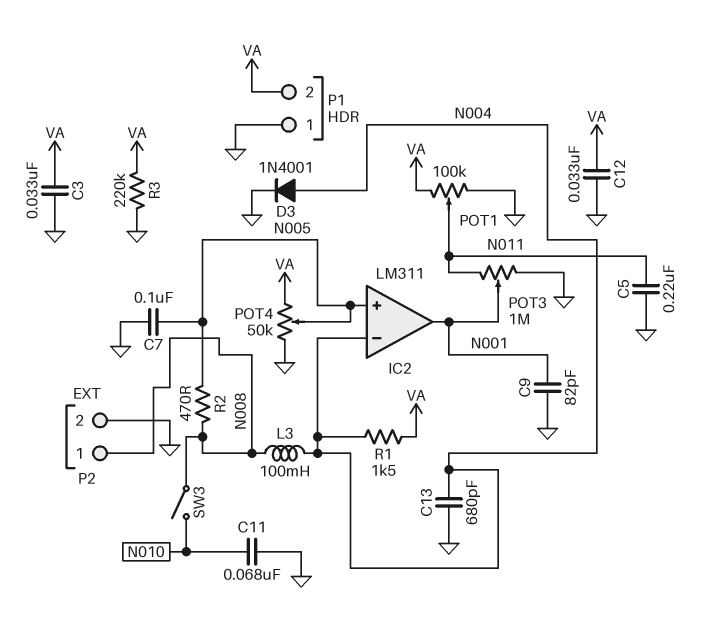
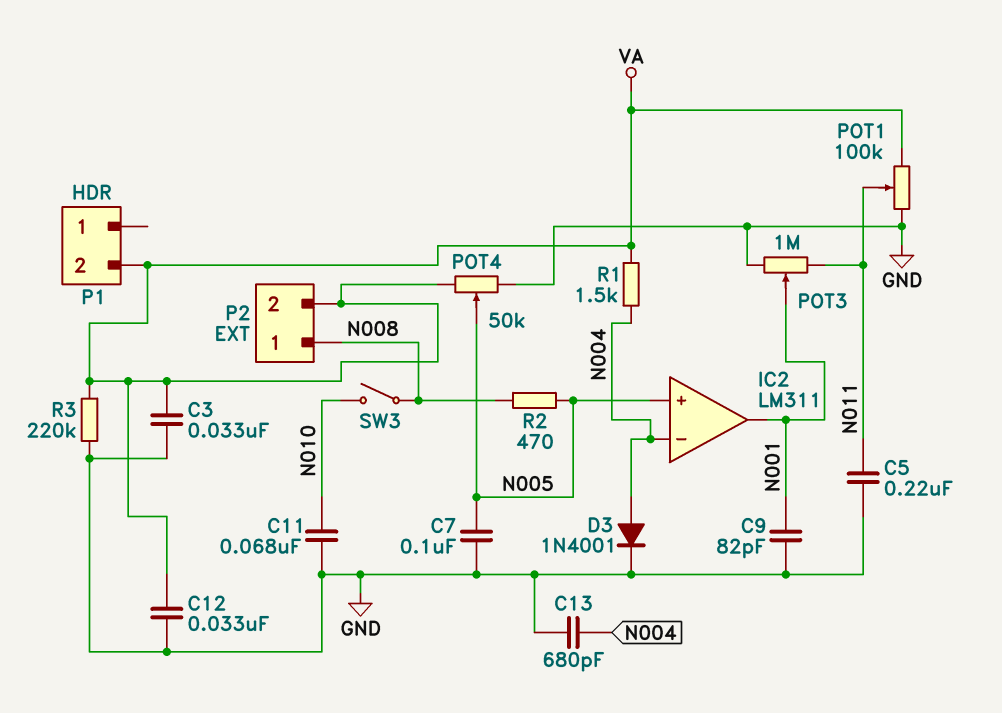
L3: 100mH (N004, N008) -> none
P1 pin 1: GND -> none
P2 pin 2: GND -> VA

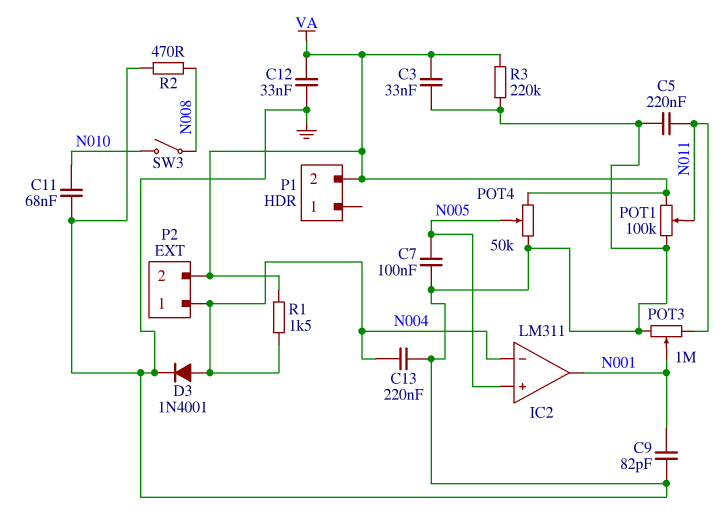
C13: 680pF (GND, N004) -> 220nF (GND, N004)
P2 pin 1: N008 -> N004
R2: 470 (N005, N008) -> 470 (GND, N008)

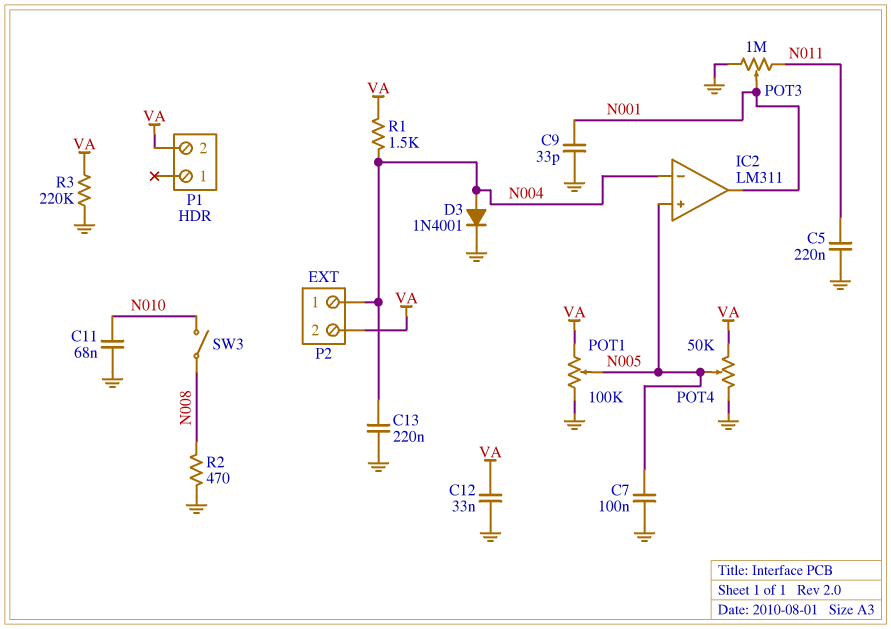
C3: 33nF (GND, VA) -> none
C9: 82pF (GND, N001) -> 33pF (GND, N001)
POT1: 100k (GND, VA, wiper N011) -> 100k (GND, VA, wiper N005)

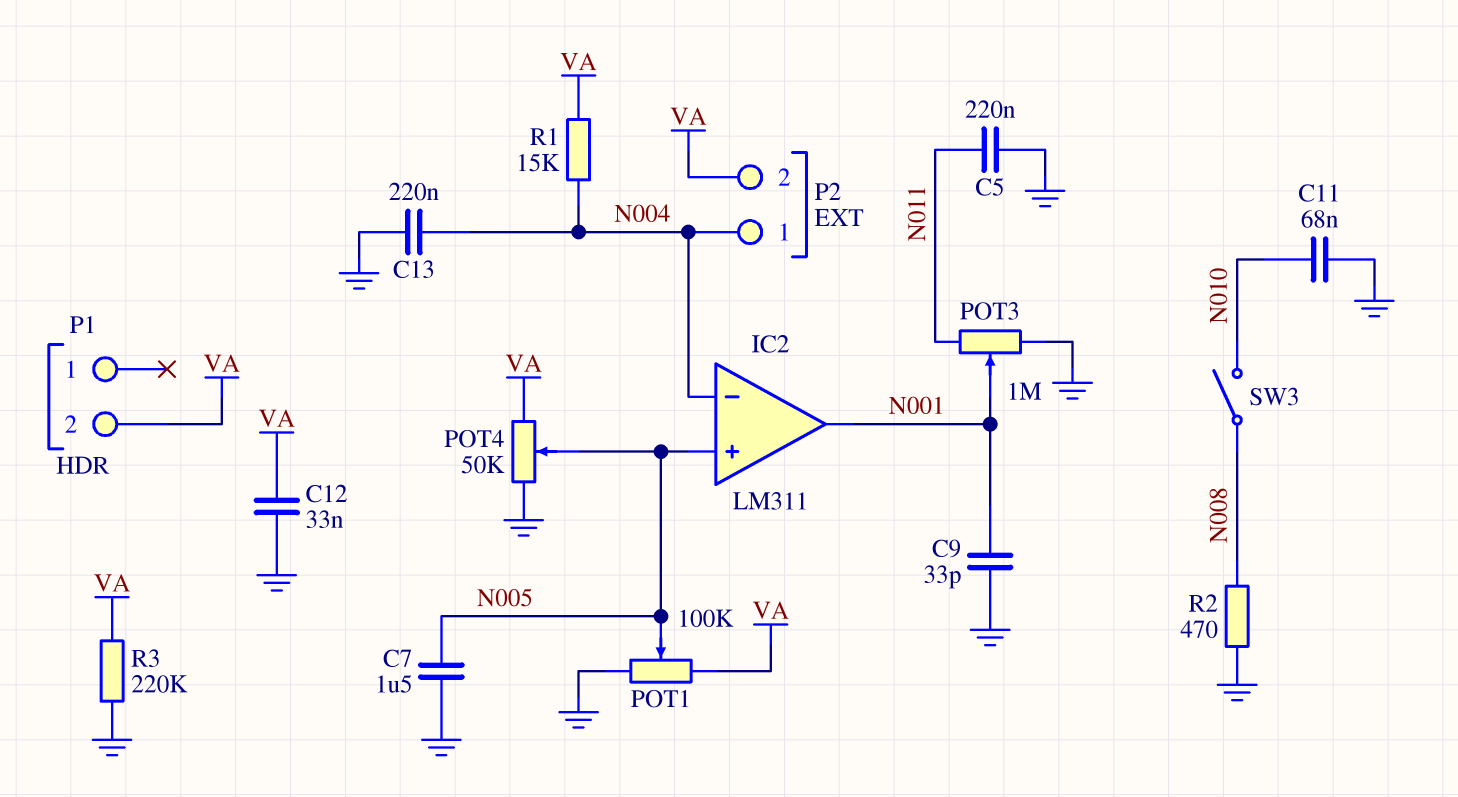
C7: 100nF (GND, N005) -> 1.5uF (GND, N005)
D3: diode 1N4001 (A N004, K GND) -> none
R1: 1.5k (N004, VA) -> 15k (N004, VA)

